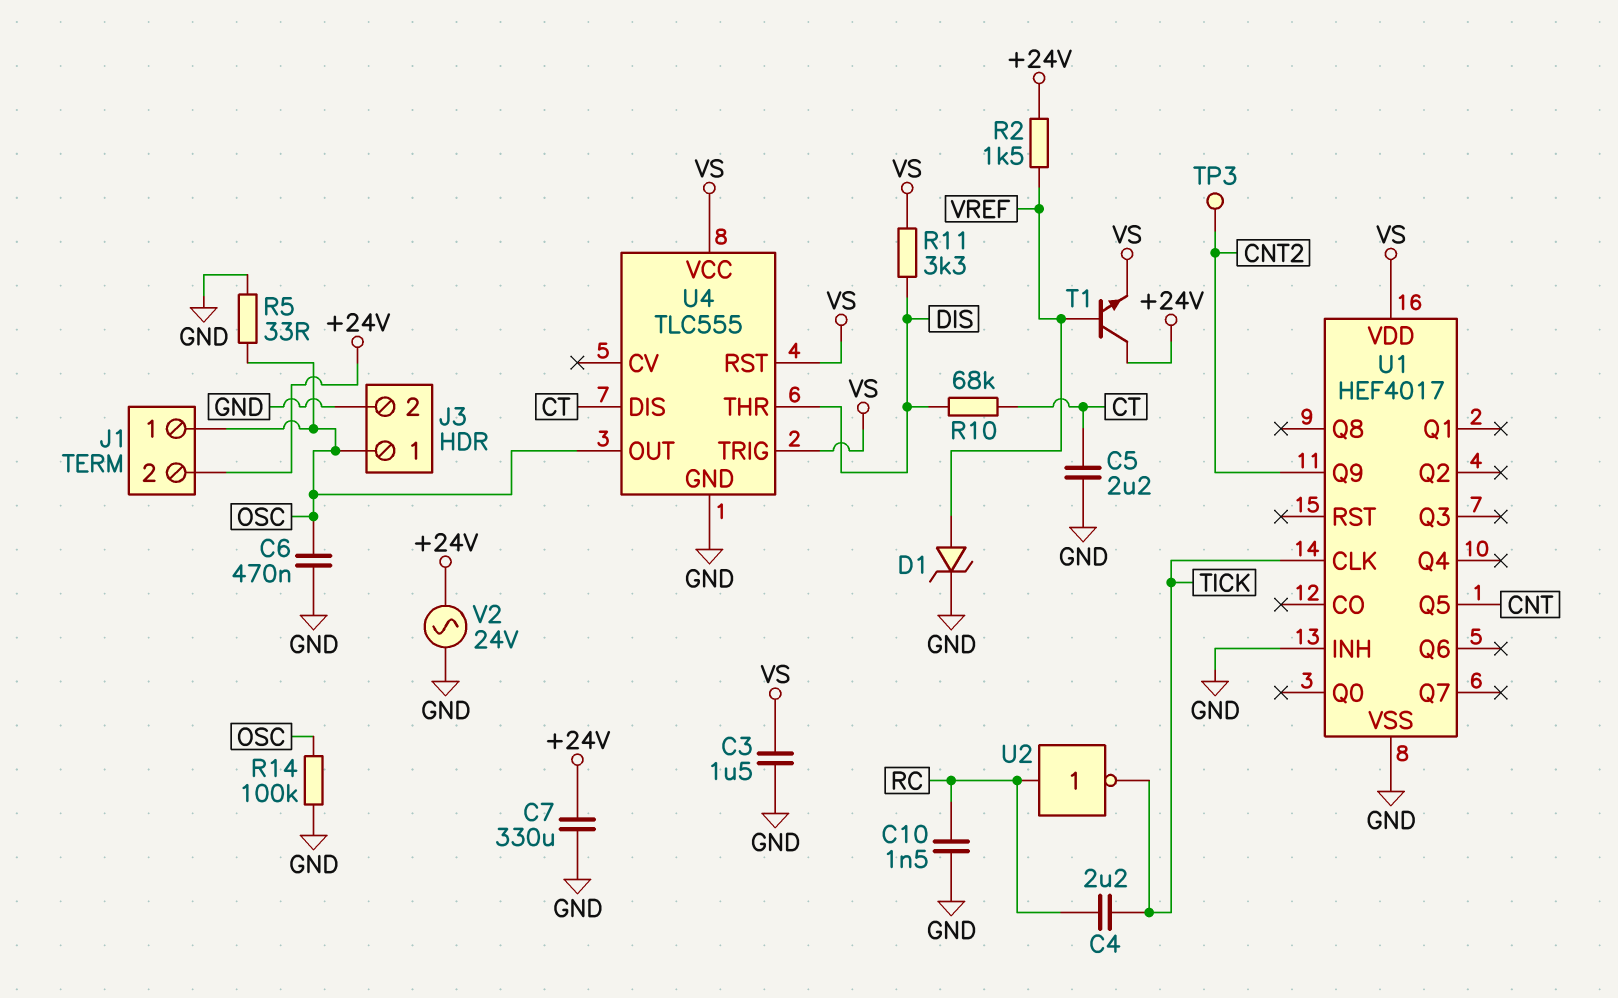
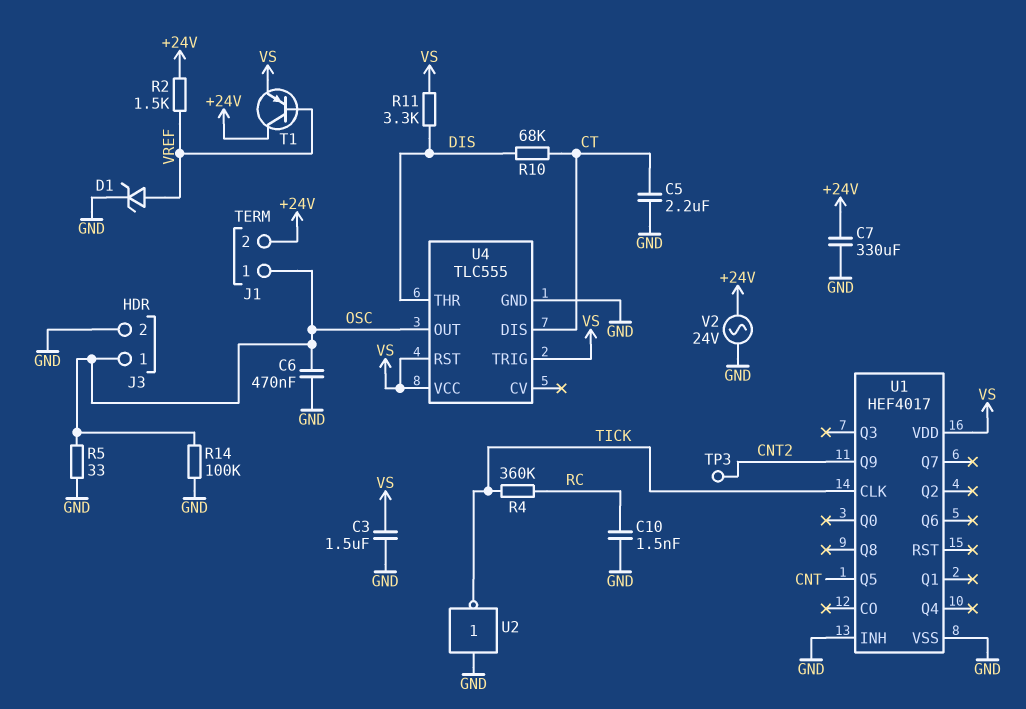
C4: 2.2uF (RC, TICK) -> none
R4: none -> 360k (RC, TICK)
T1: NPN (B VREF, C +24V, E VS) -> PNP (B VREF, C +24V, E VS)
U2: NOT (in RC, out TICK) -> NOT (in GND, out TICK)

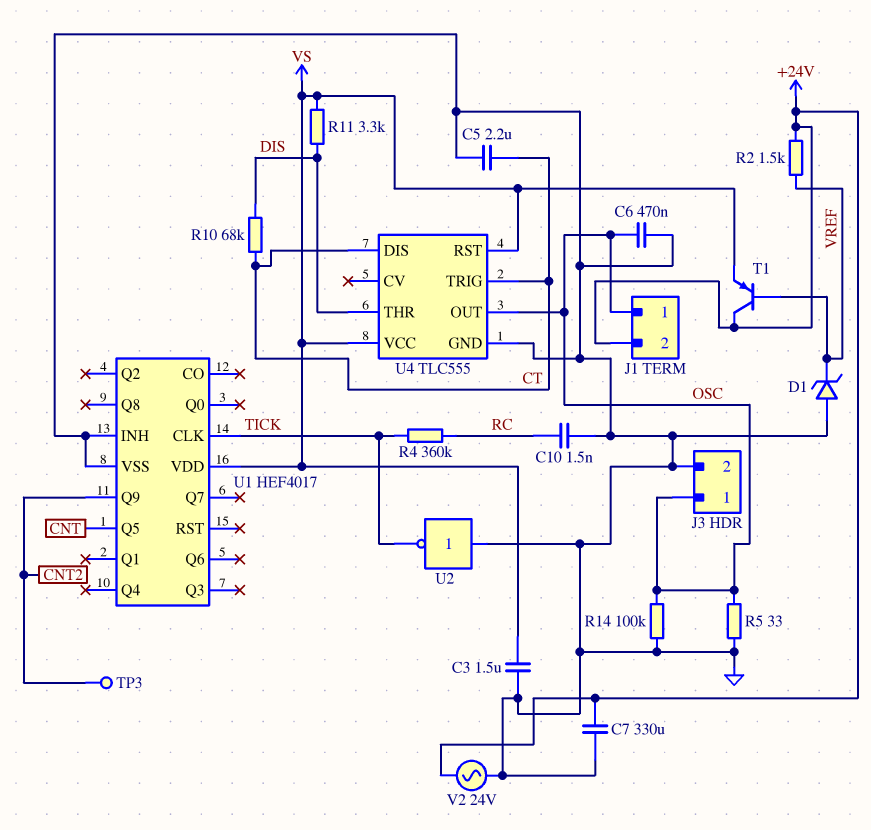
D1: zener (A VREF, K GND) -> zener (A GND, K VREF)
U4 pin TRIG: VS -> CT

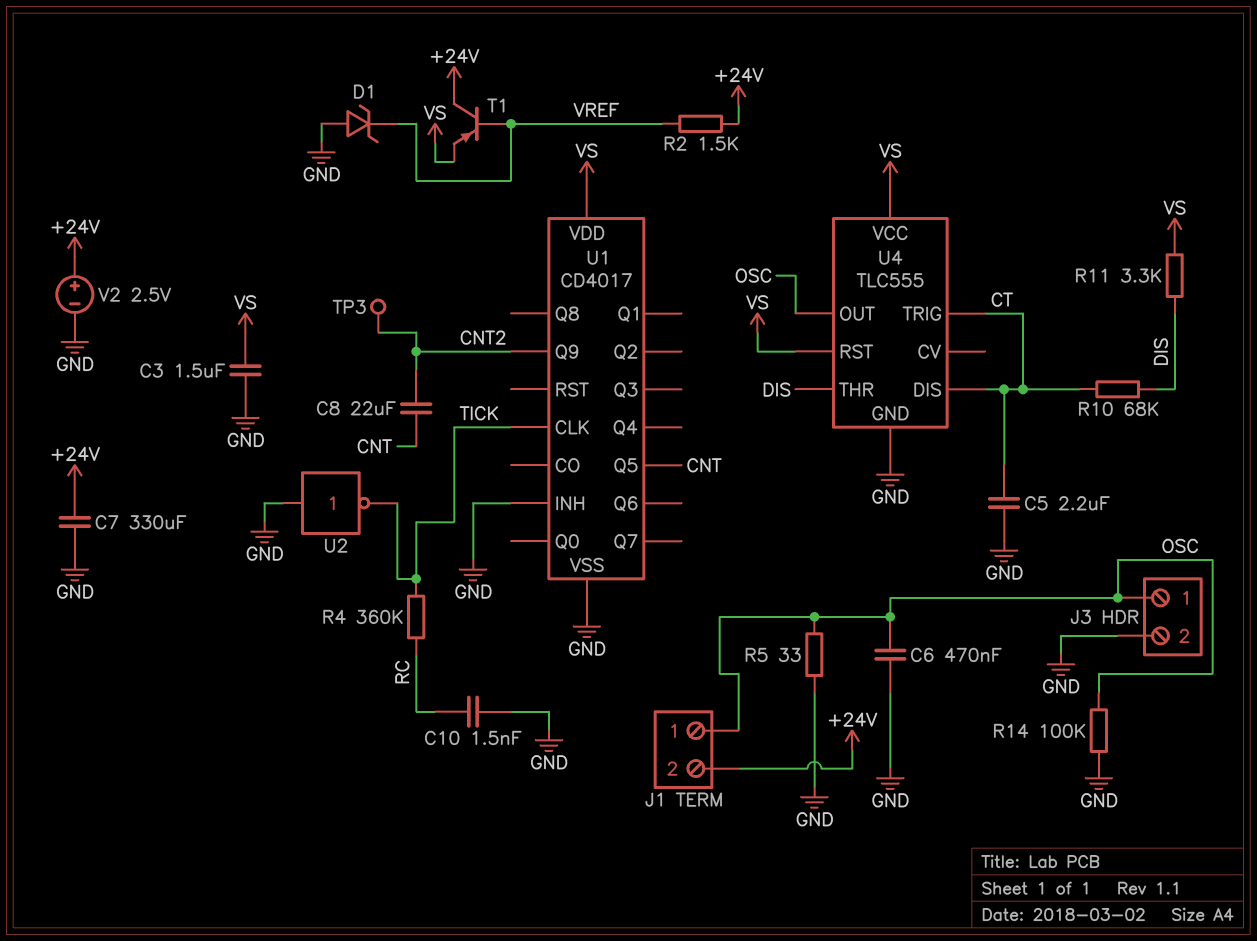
C8: none -> 22uF (CNT, CNT2)
U1: HEF4017 -> CD4017
V2: AC 24V (+24V, GND) -> 2.5V (plus +24V, minus GND)

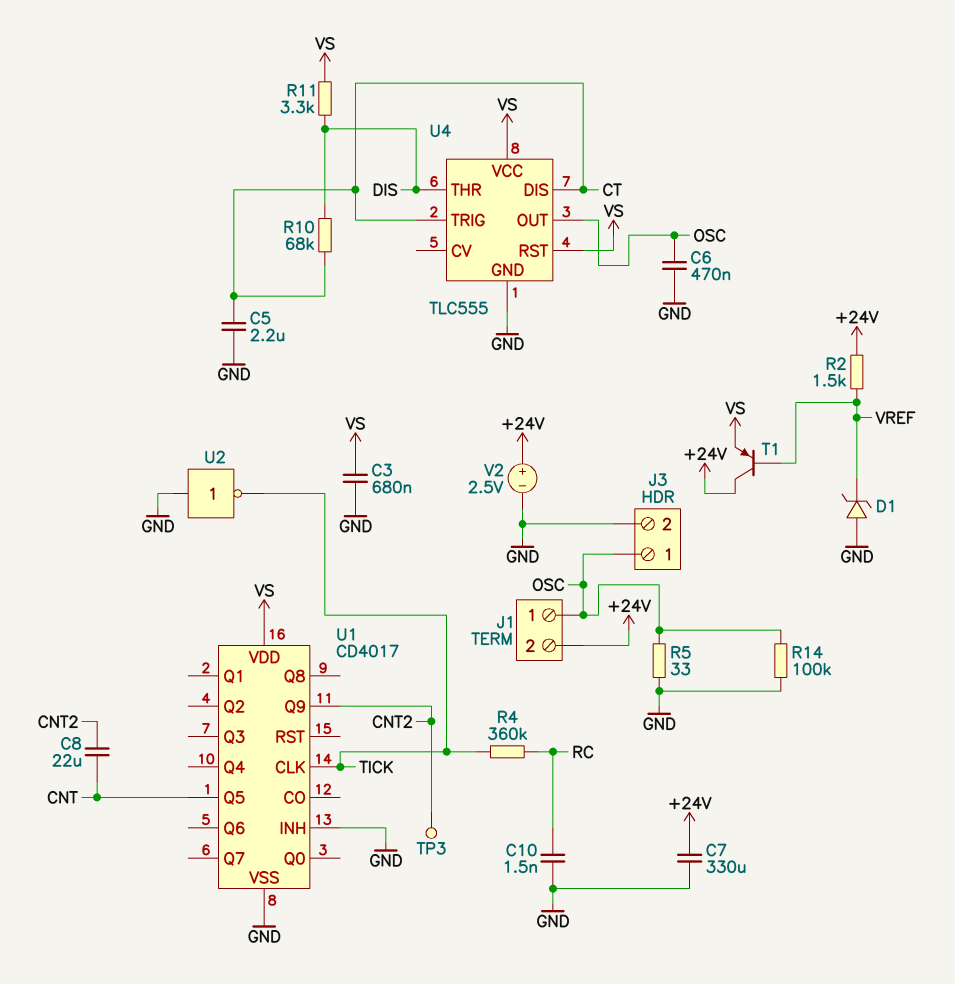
C3: 1.5uF (GND, VS) -> 680nF (GND, VS)

